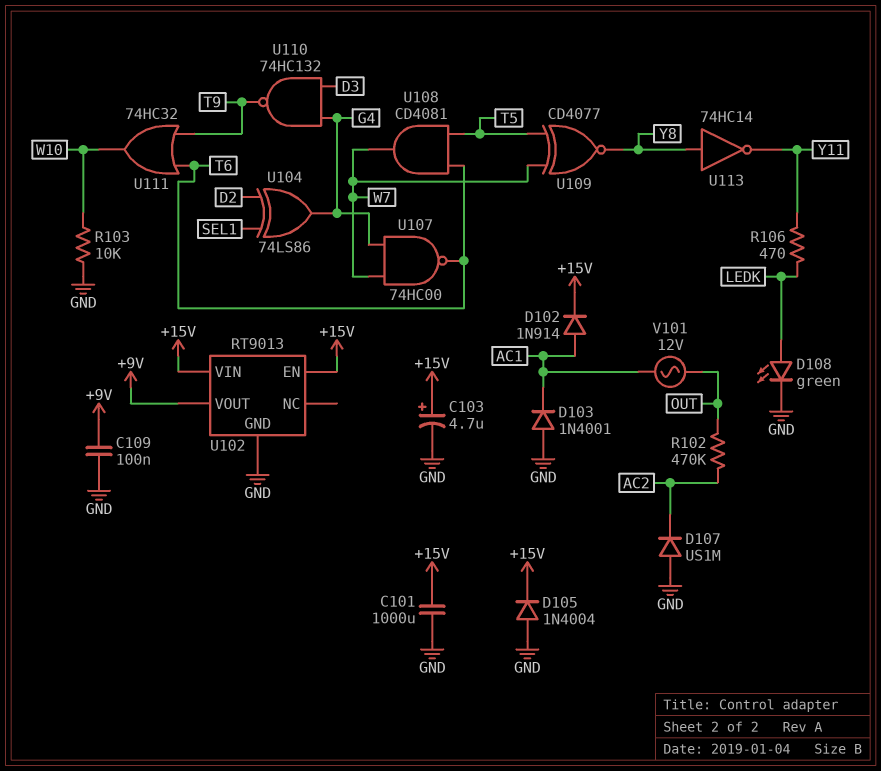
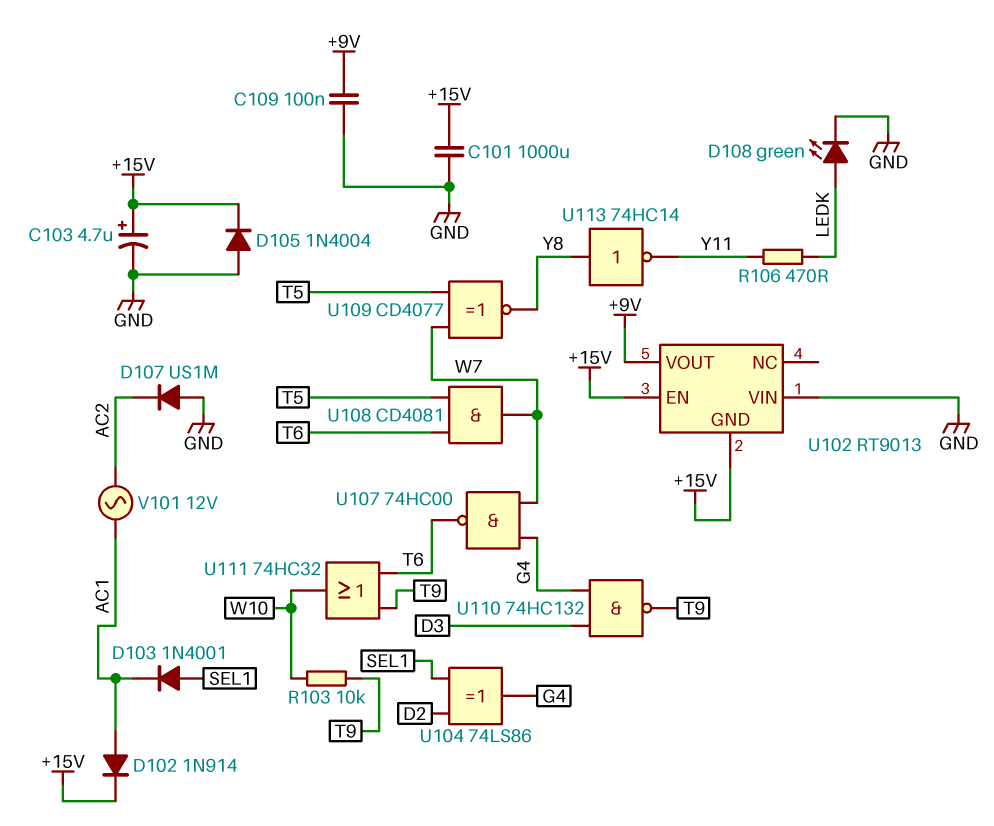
D103: diode 1N4001 (A GND, K AC1) -> diode 1N4001 (A SEL1, K AC1)
R102: 470k (AC2, OUT) -> none
R103: 10k (GND, W10) -> 10k (T9, W10)
U102 pin GND: GND -> +15V
U102 pin VIN: +15V -> GND
V101: AC 12V (AC1, OUT) -> AC 12V (AC1, AC2)

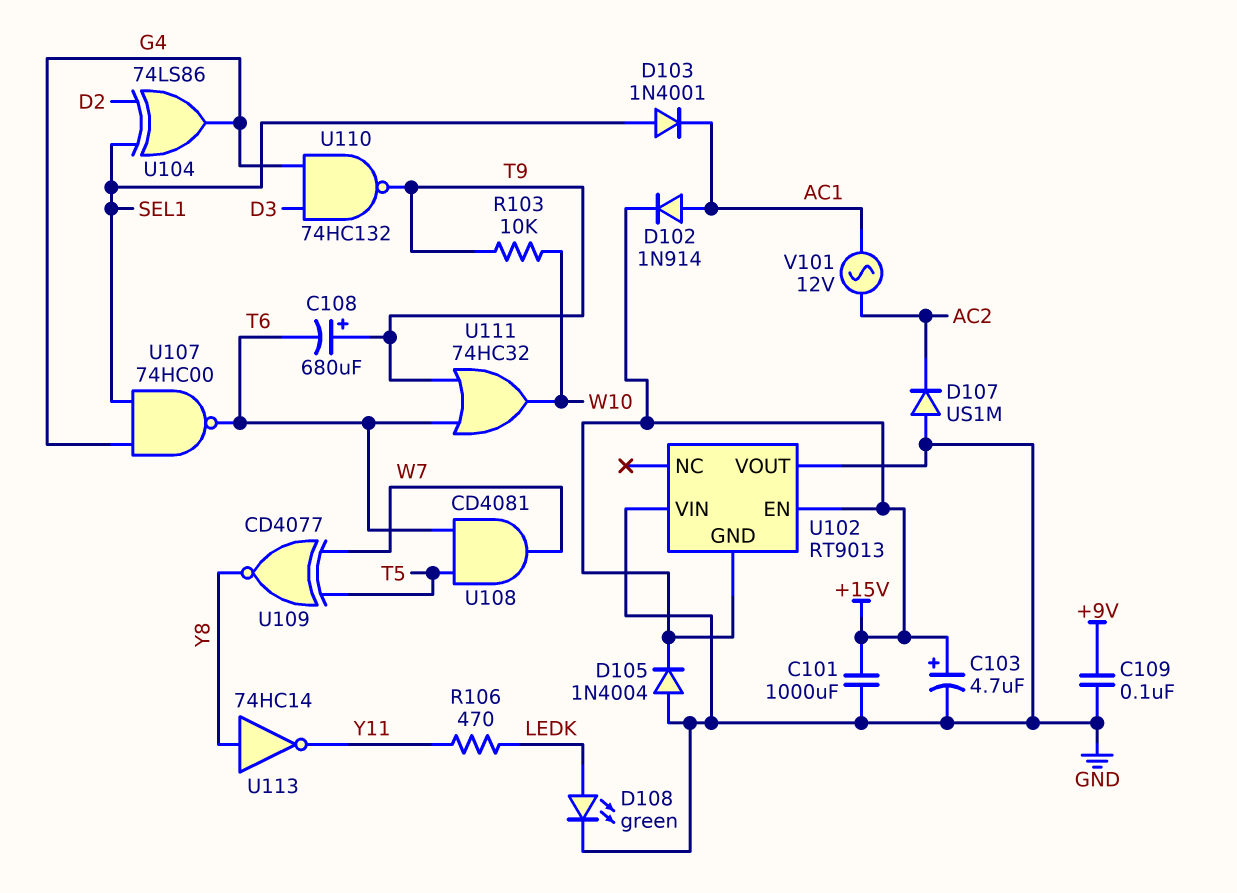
C108: none -> 680uF (plus T9, minus T6)
U102 pin VOUT: +9V -> GND
U107: NAND 74HC00 (in G4, in W7, out T6) -> NAND 74HC00 (in G4, in SEL1, out T6)

